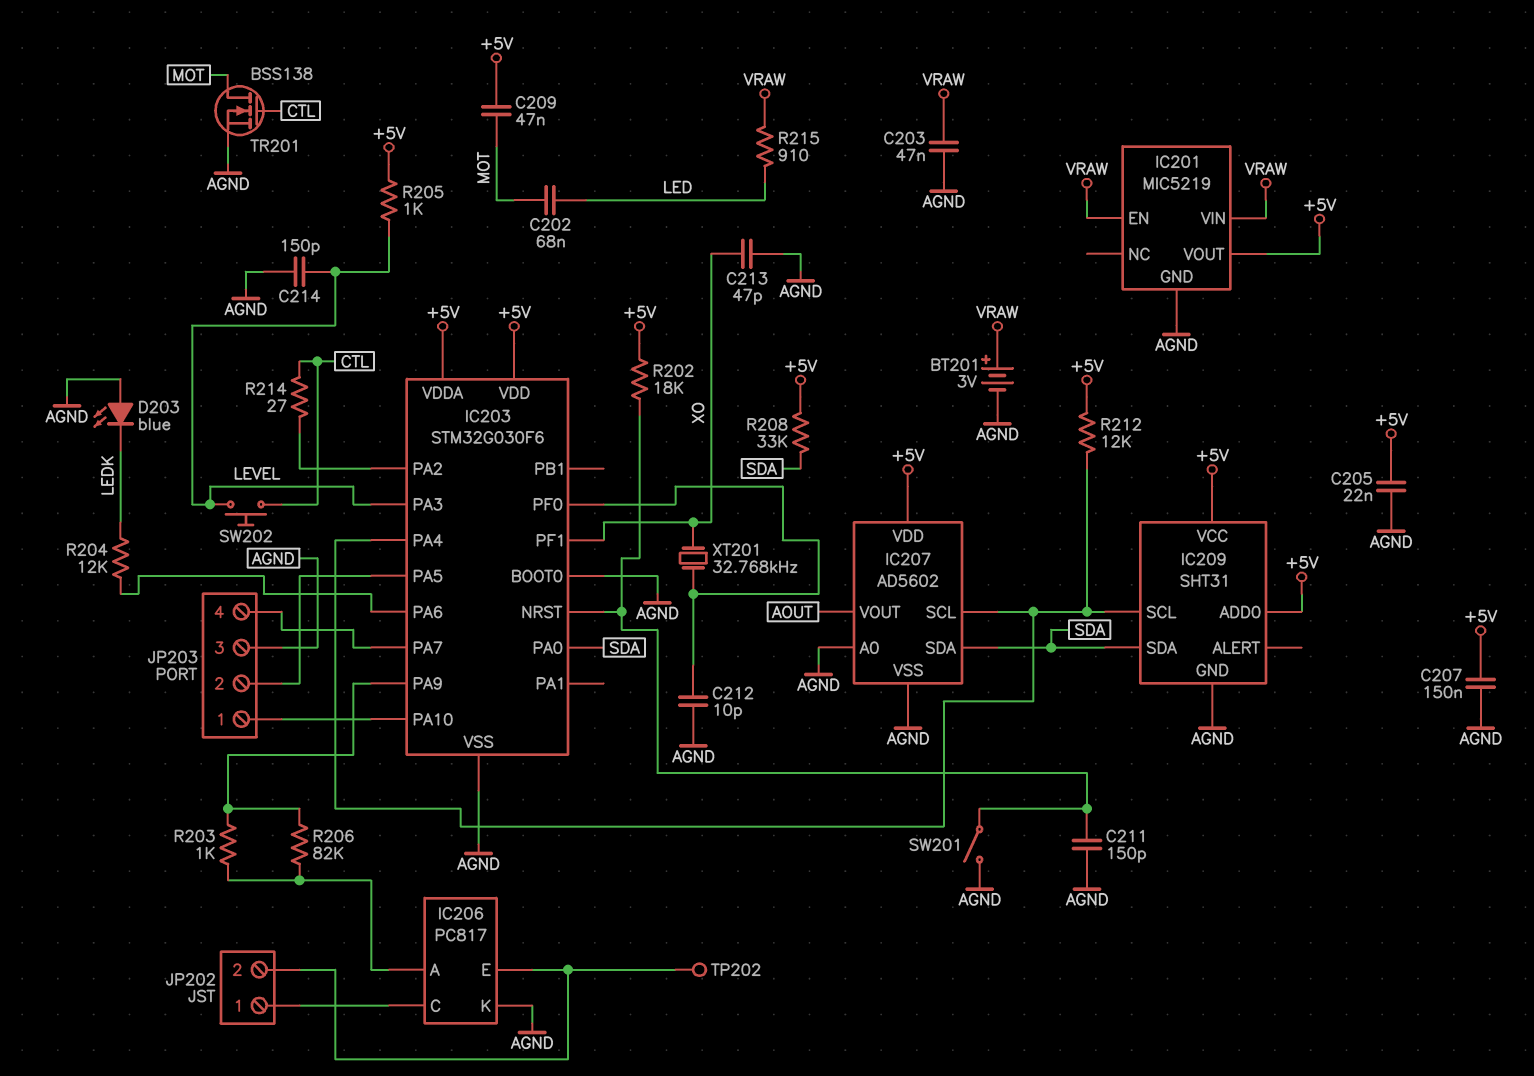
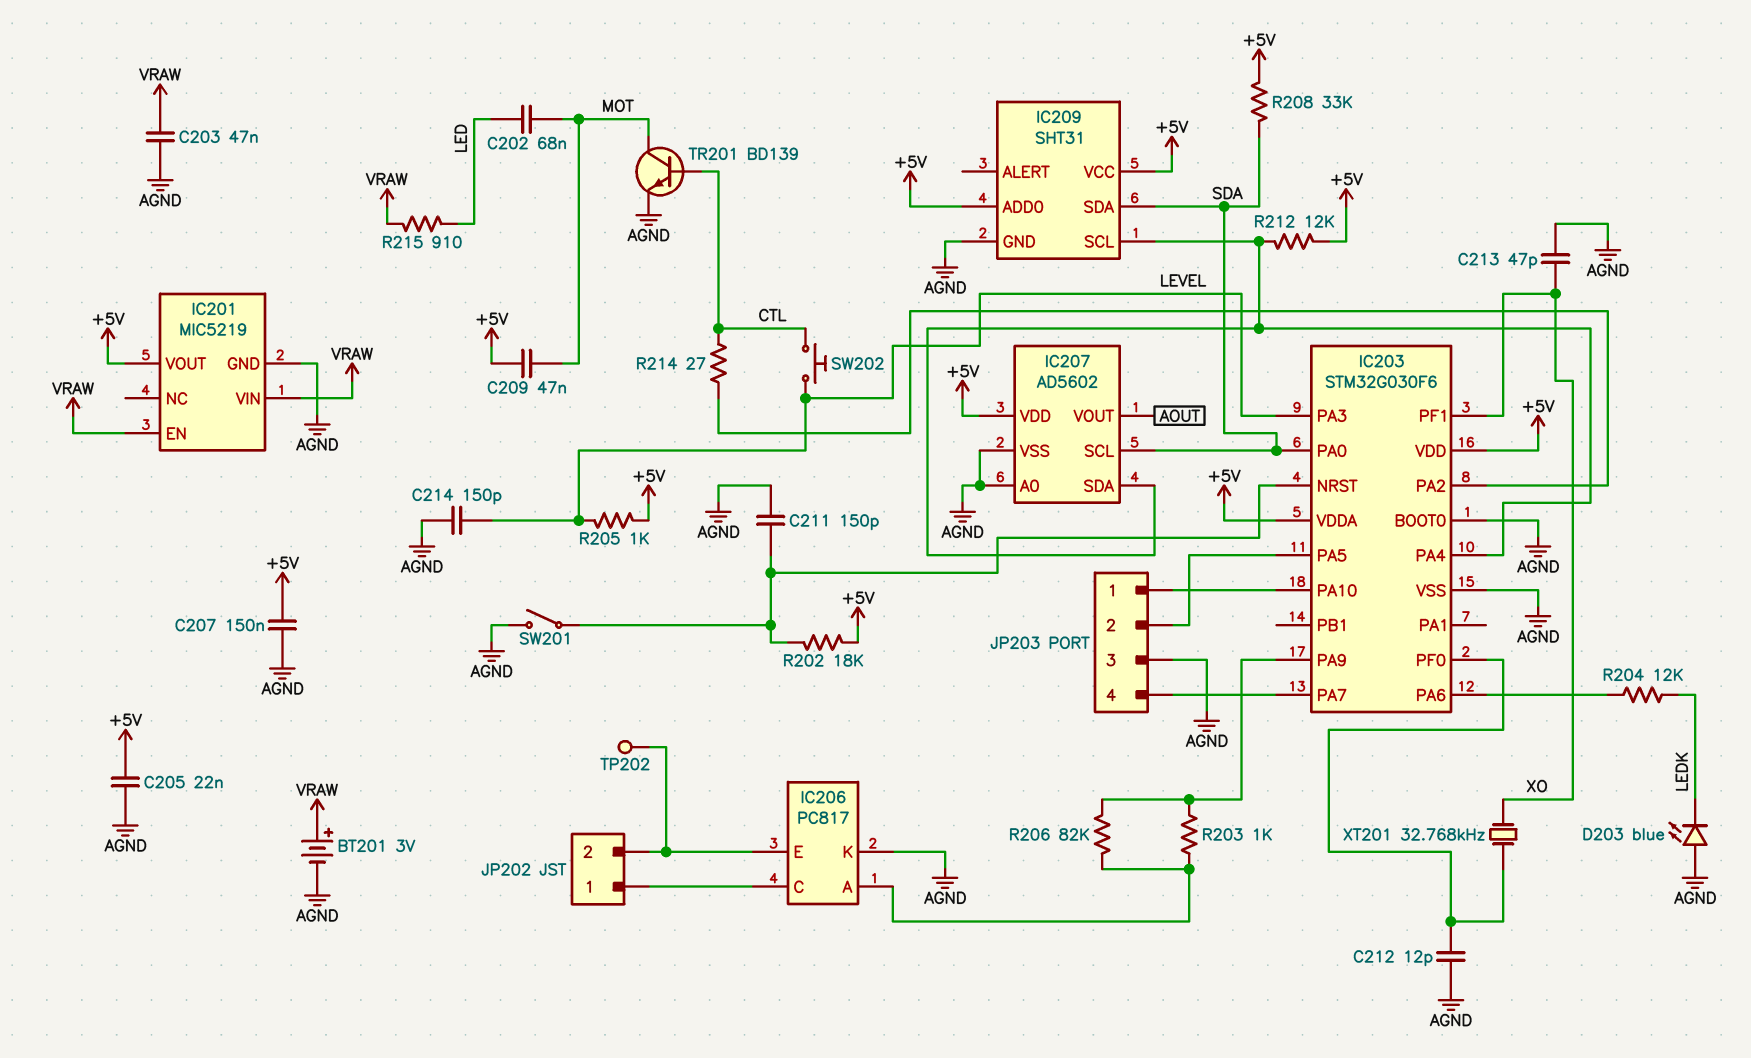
C212: 10pF (AGND, IC203/PF0) -> 12pF (AGND, IC203/PF0)
IC207 pin SCL: IC203/PA4 -> SDA
IC207 pin SDA: SDA -> IC203/PA4
TR201: NMOS BSS138 (G CTL, D MOT, S AGND) -> NPN BD139 (B CTL, C MOT, E AGND)

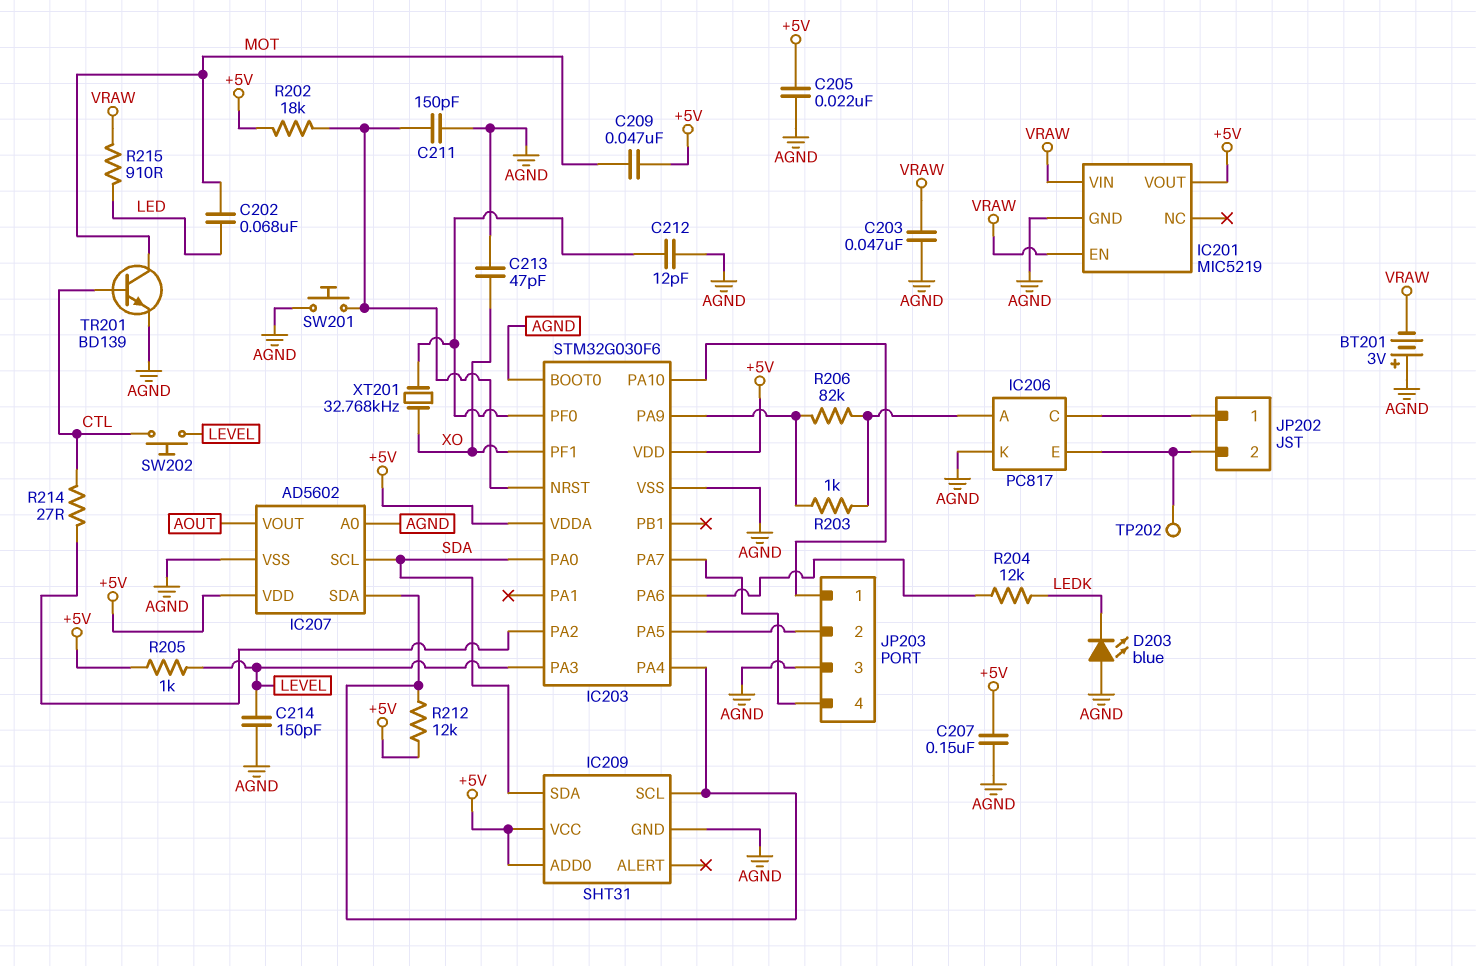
BT201: 3V (plus VRAW, minus AGND) -> 3V (plus AGND, minus VRAW)
R208: 33k (+5V, SDA) -> none
SW201: switch (AGND, IC203/NRST) -> button (AGND, IC203/NRST)

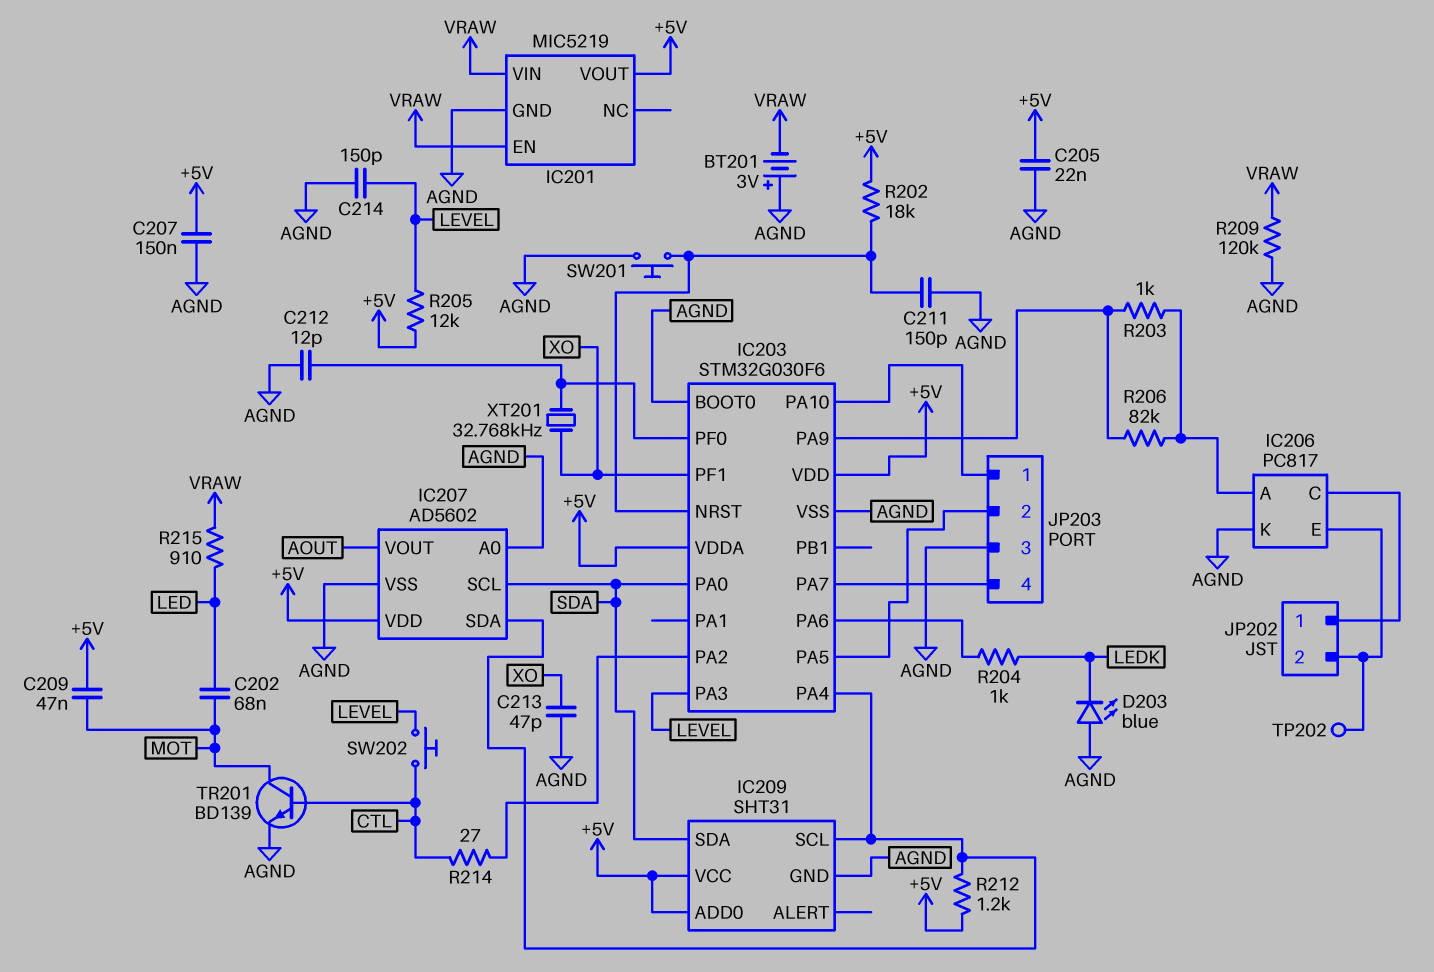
C203: 47nF (AGND, VRAW) -> none
R204: 12k (IC203/PA6, LEDK) -> 1k (IC203/PA6, LEDK)
R205: 1k (+5V, LEVEL) -> 12k (+5V, LEVEL)
R209: none -> 120k (AGND, VRAW)
R212: 12k (+5V, IC203/PA4) -> 1.2k (+5V, IC203/PA4)

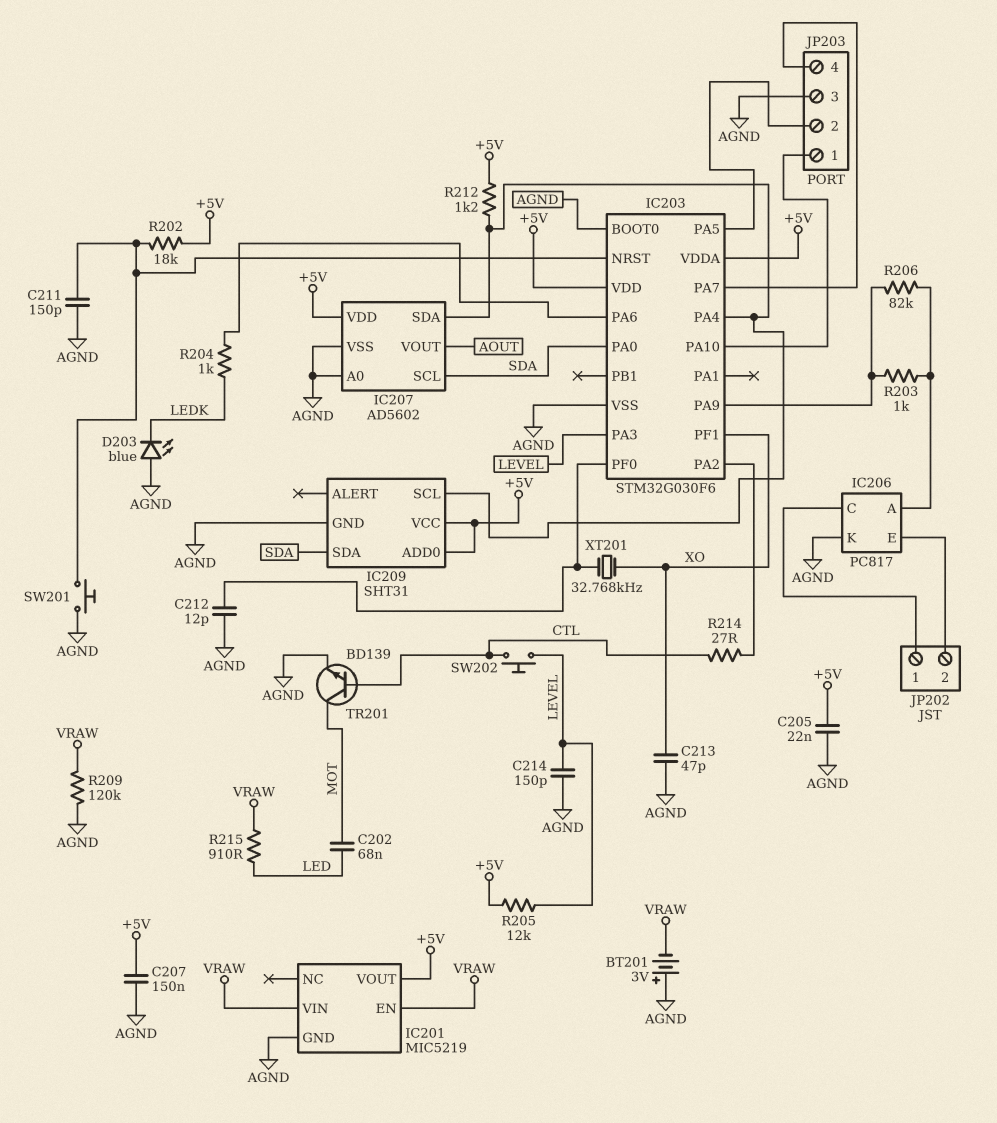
C209: 47nF (+5V, MOT) -> none
TP202: test point (IC206/E) -> none

